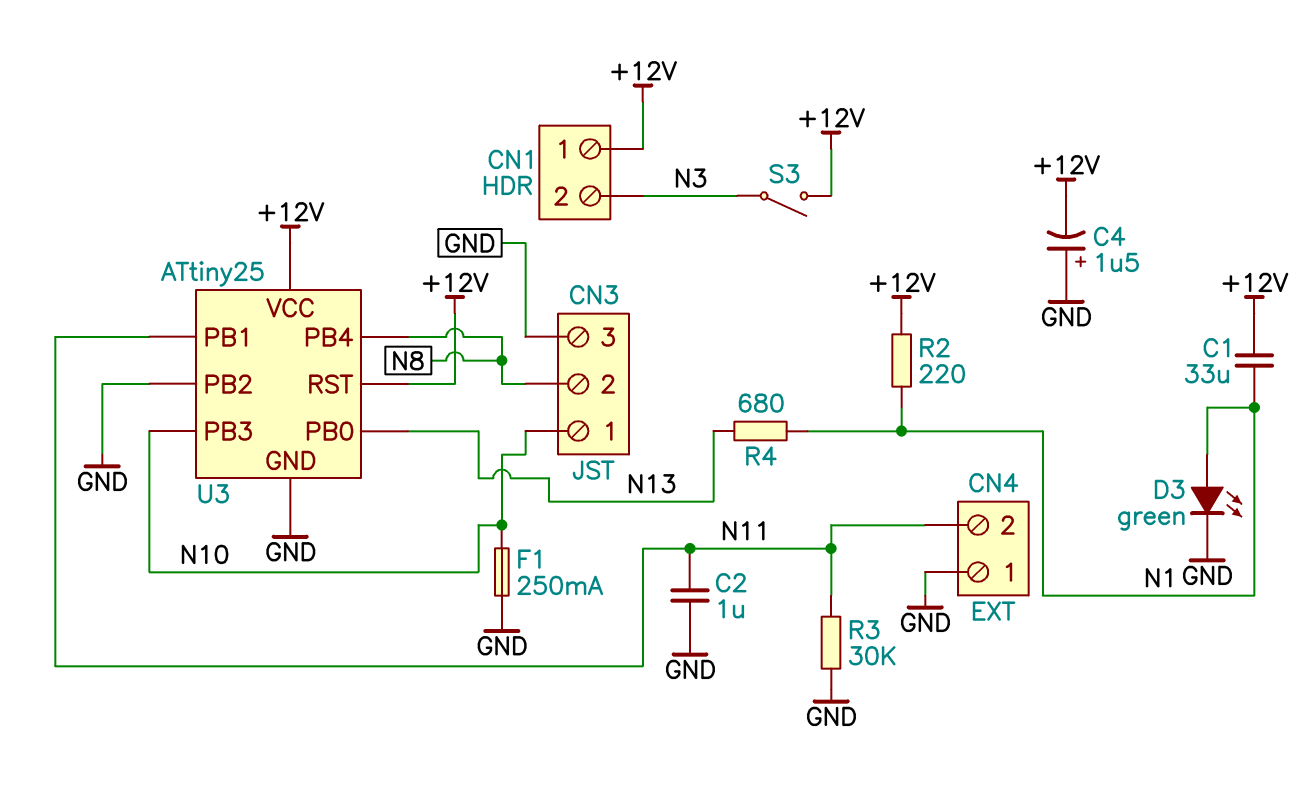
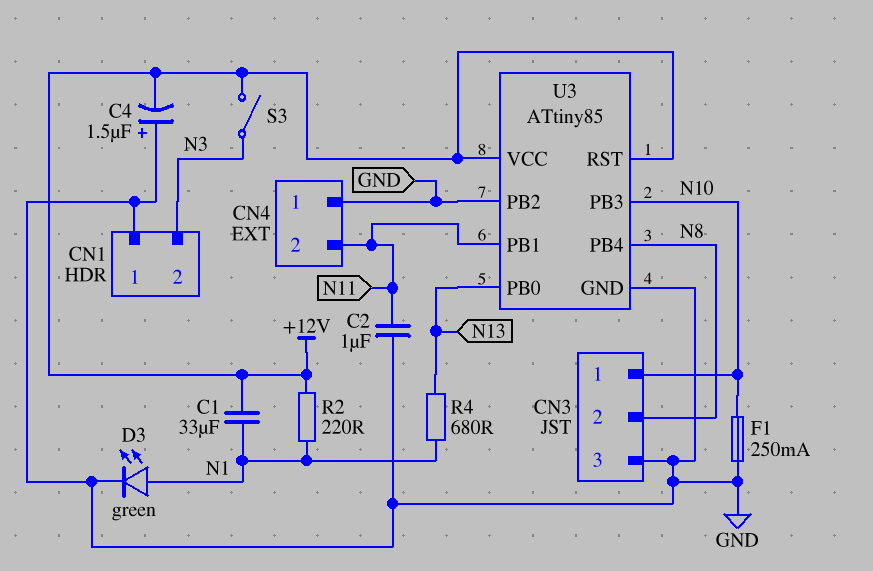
CN1 pin 1: +12V -> GND
R3: 30k (GND, N11) -> none
U3: ATtiny25 -> ATtiny85

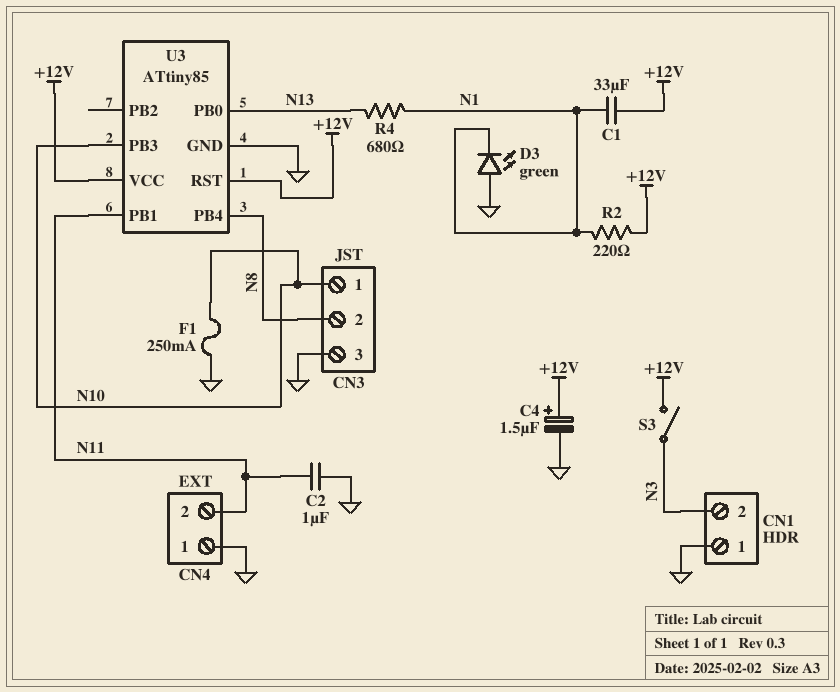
C4: 1.5uF (plus GND, minus +12V) -> 1.5uF (plus +12V, minus GND)
D3: LED green (A N1, K GND) -> LED green (A GND, K N1)
U3 pin PB2: GND -> none

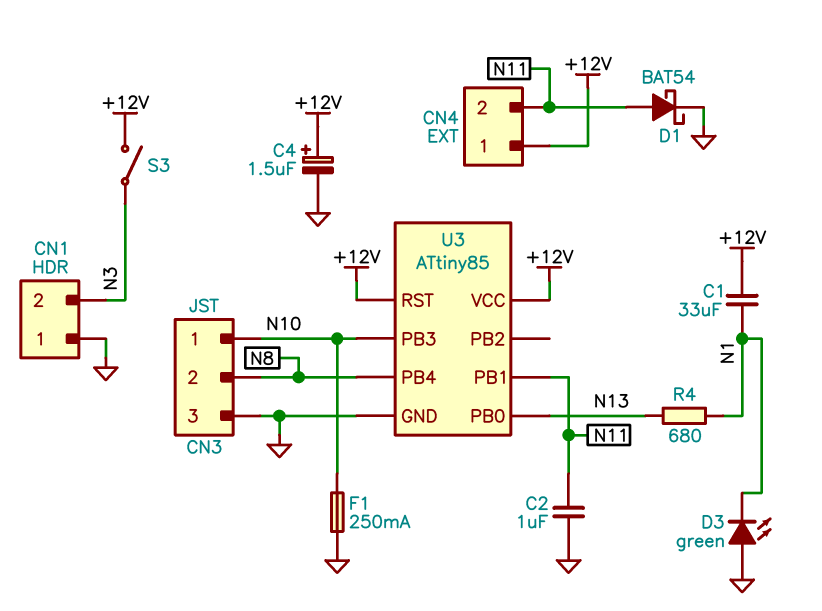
CN4 pin 1: GND -> +12V
D1: none -> schottky BAT54 (A N11, K GND)
R2: 220 (+12V, N1) -> none

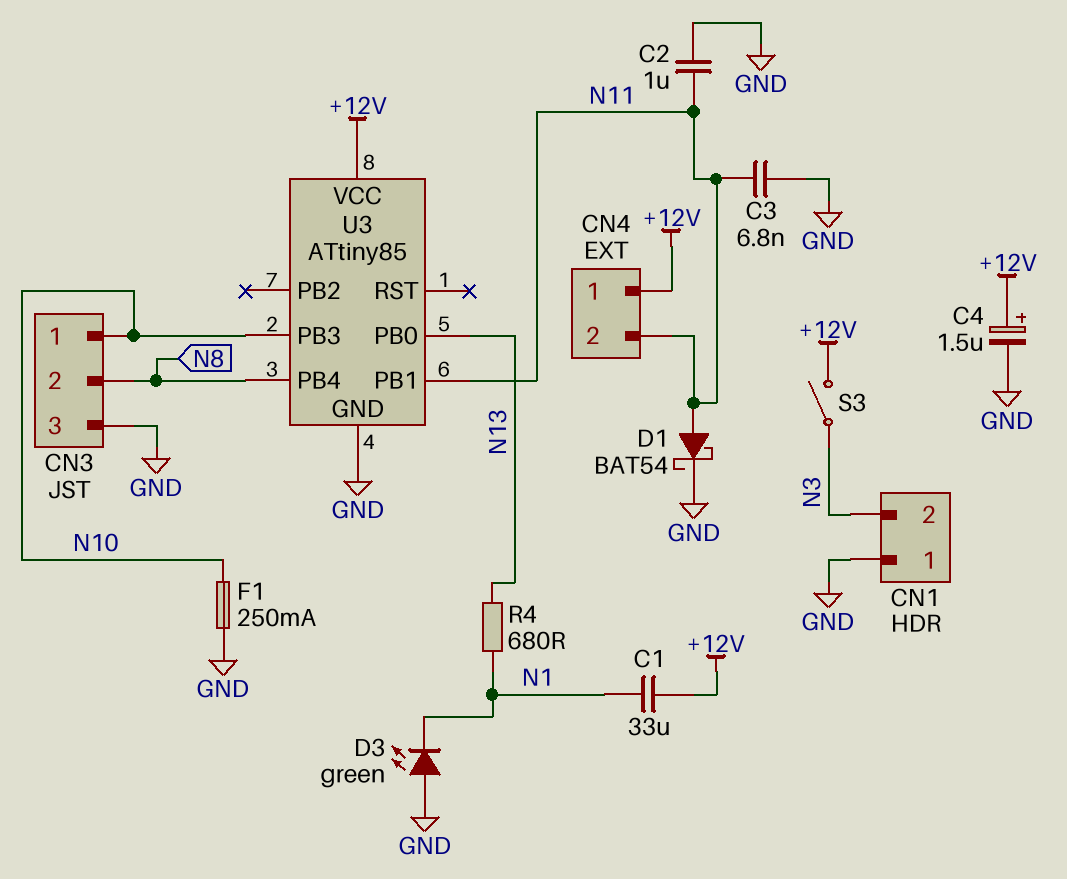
C3: none -> 6.8nF (GND, N11)
U3 pin RST: +12V -> none

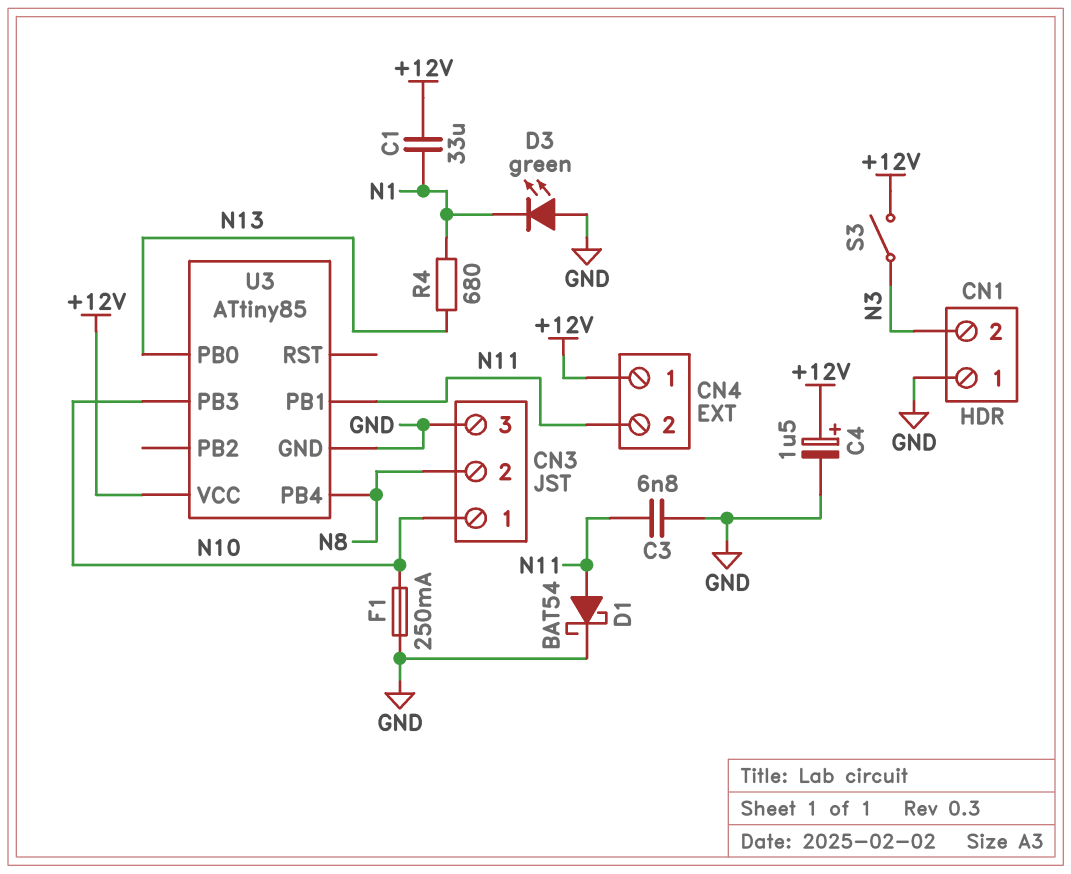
C2: 1uF (GND, N11) -> none

